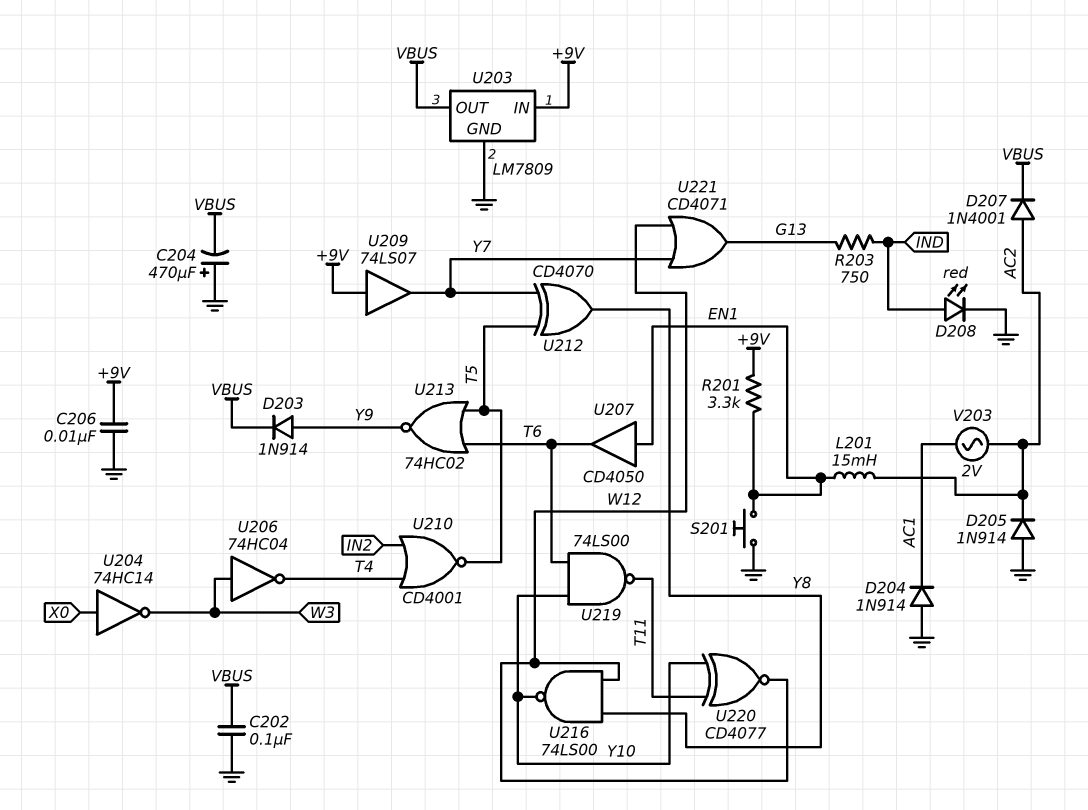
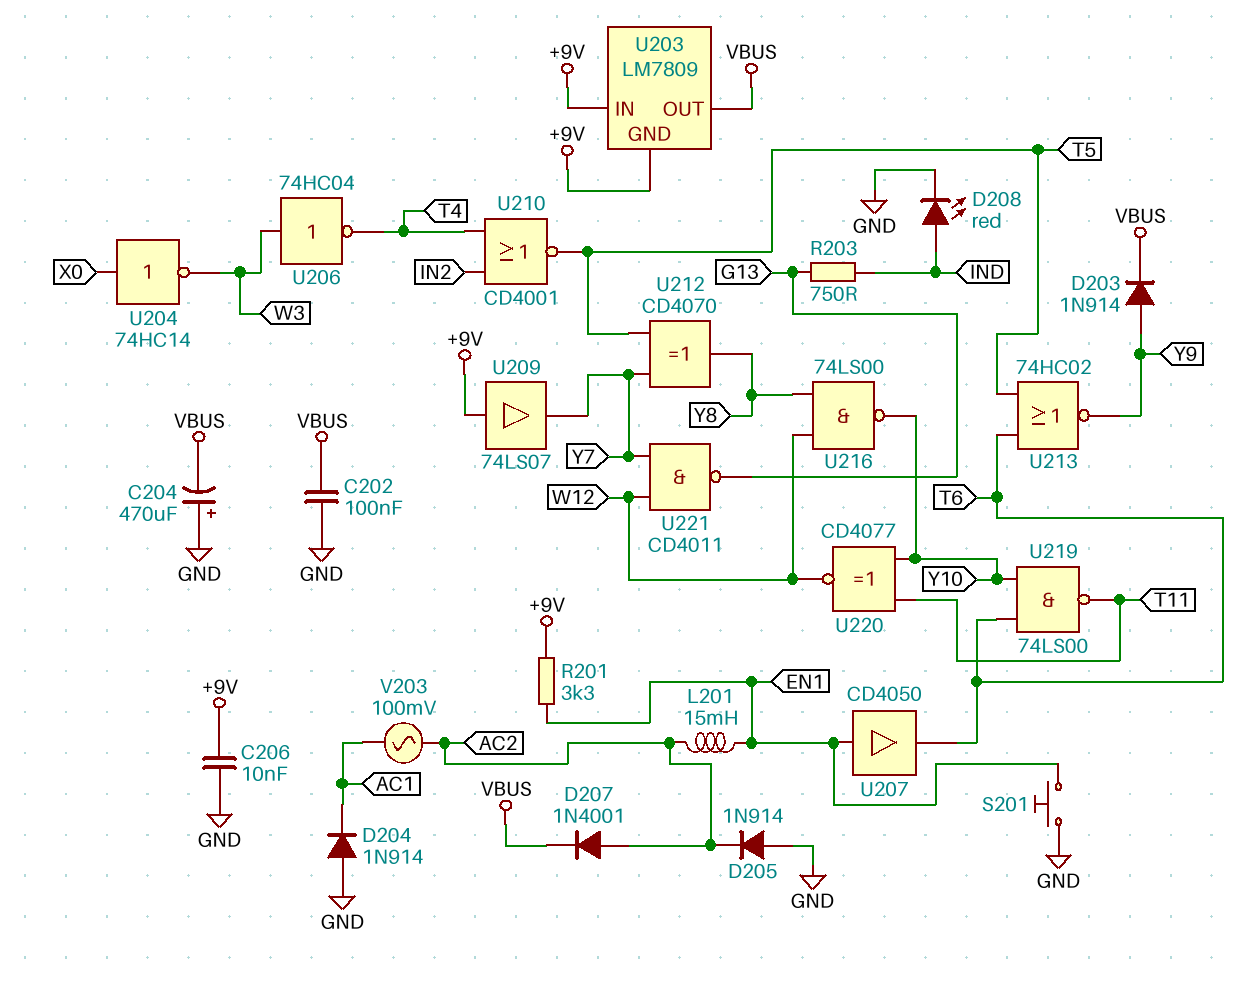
U203 pin GND: GND -> +9V
U221: OR CD4071 (in W12, in Y7, out G13) -> NAND CD4011 (in W12, in Y7, out G13)
V203: AC 2V (AC1, AC2) -> AC 100mV (AC1, AC2)

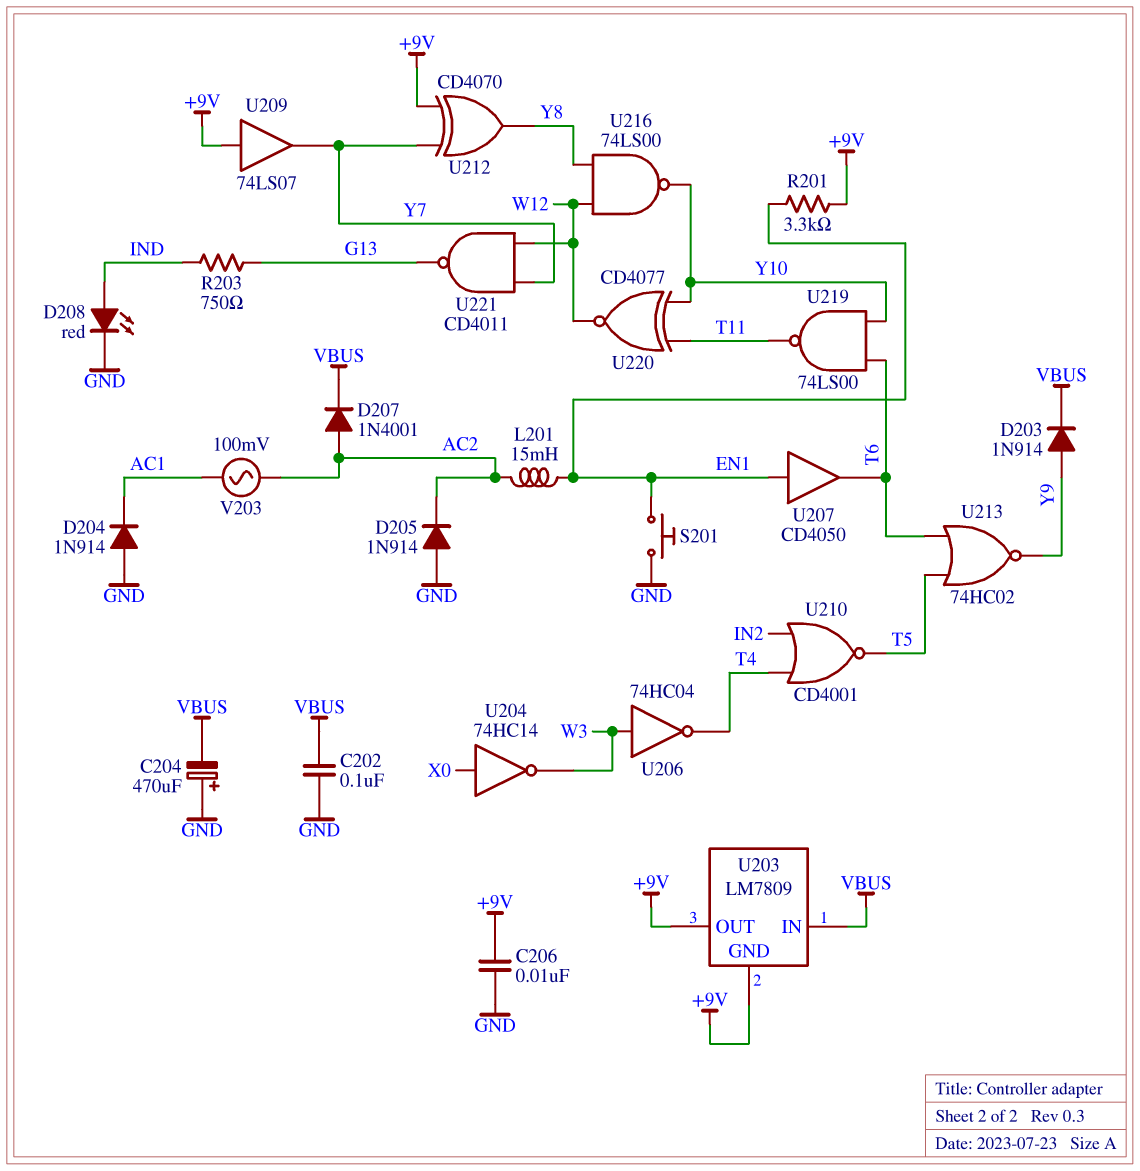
U203 pin IN: +9V -> VBUS
U203 pin OUT: VBUS -> +9V
U212: XOR CD4070 (in T5, in Y7, out Y8) -> XOR CD4070 (in +9V, in Y7, out Y8)

